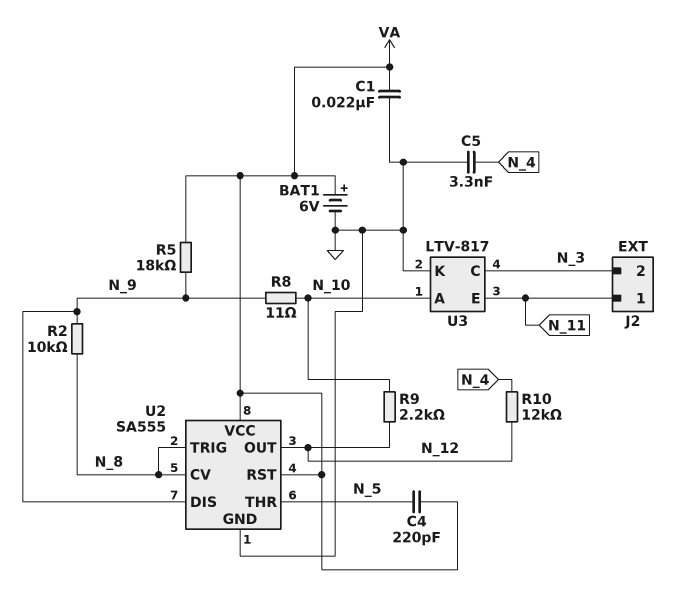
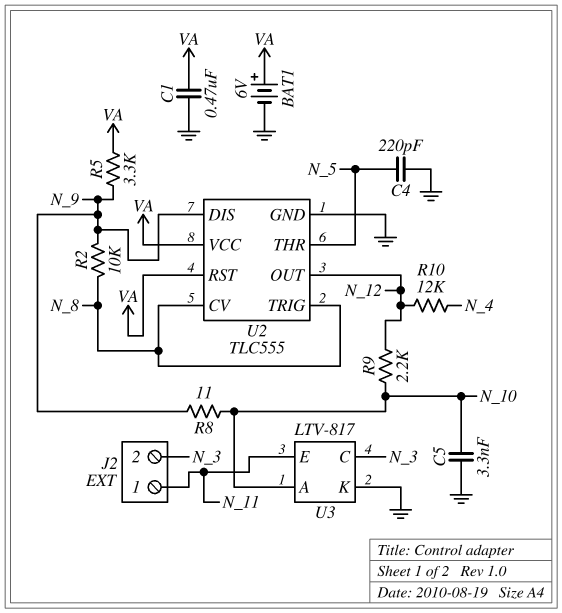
C1: 22nF (GND, VA) -> 470nF (GND, VA)
C4: 220pF (N_5, VA) -> 220pF (GND, N_5)
C5: 3.3nF (GND, N_4) -> 3.3nF (GND, N_10)
R5: 18k (N_9, VA) -> 3.3k (N_9, VA)
U2: SA555 -> TLC555

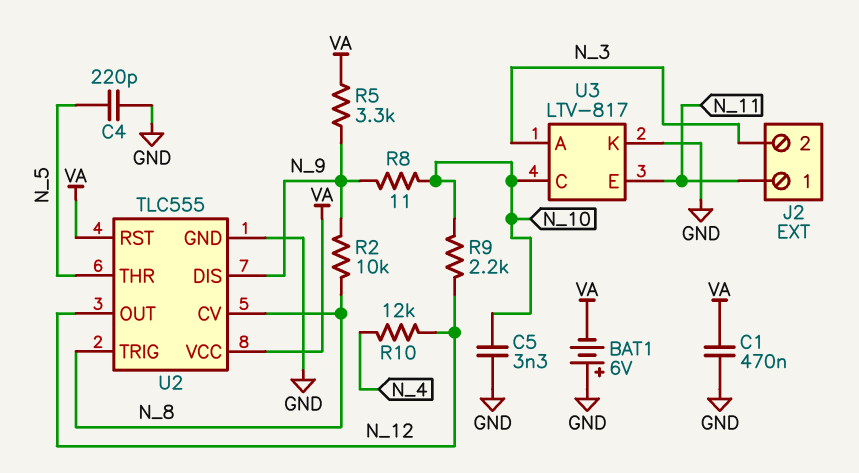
BAT1: 6V (plus VA, minus GND) -> 6V (plus GND, minus VA)
U3 pin A: N_10 -> N_3
U3 pin C: N_3 -> N_10

